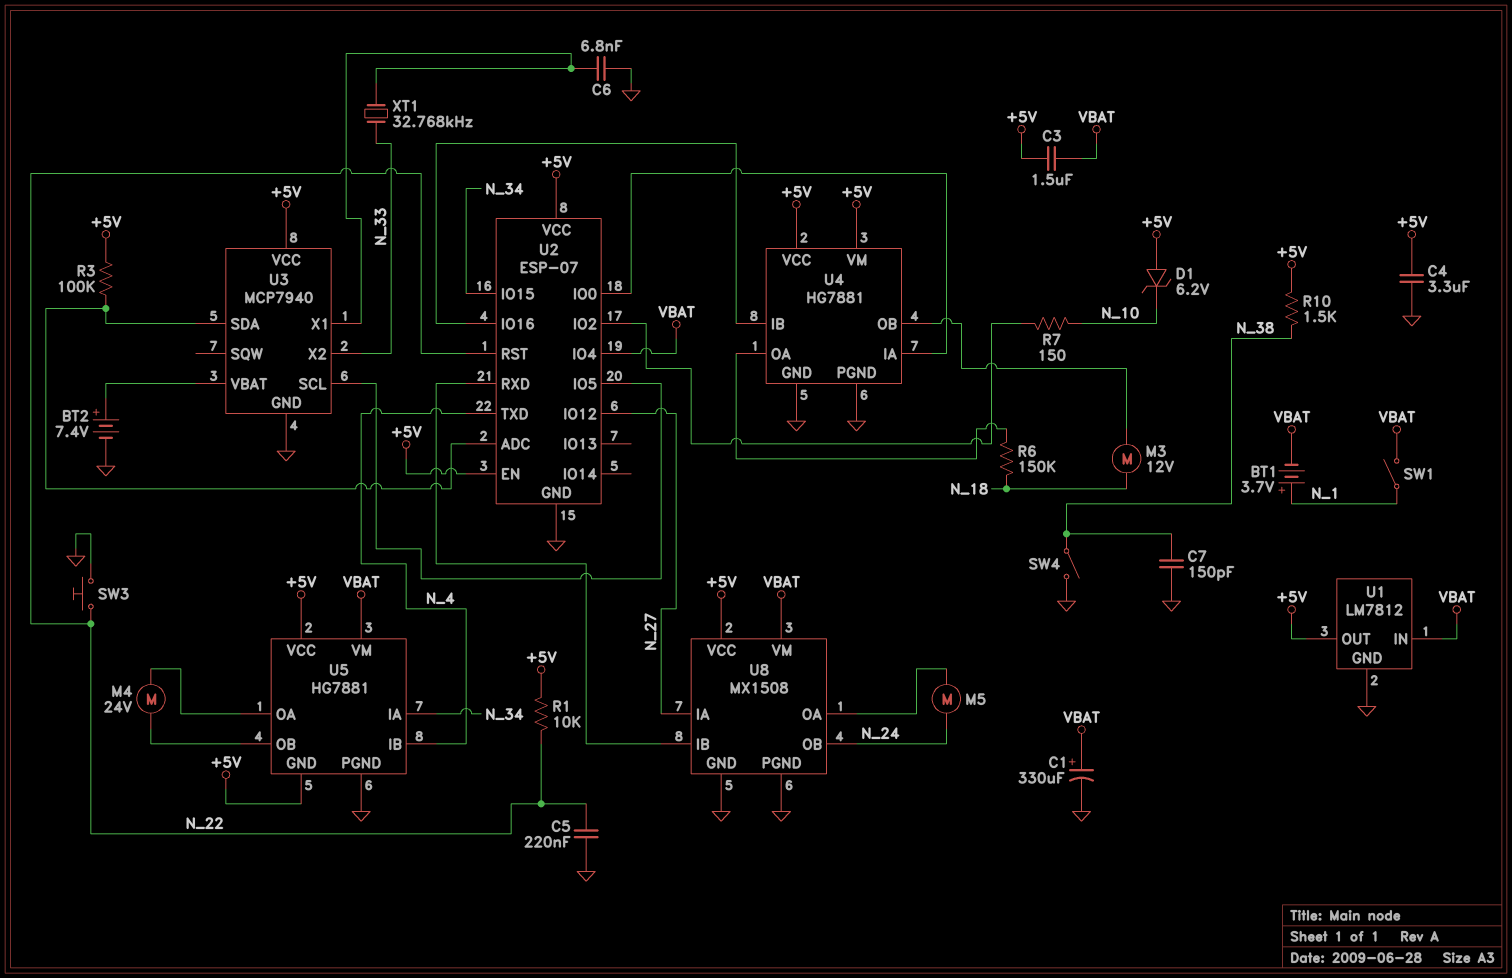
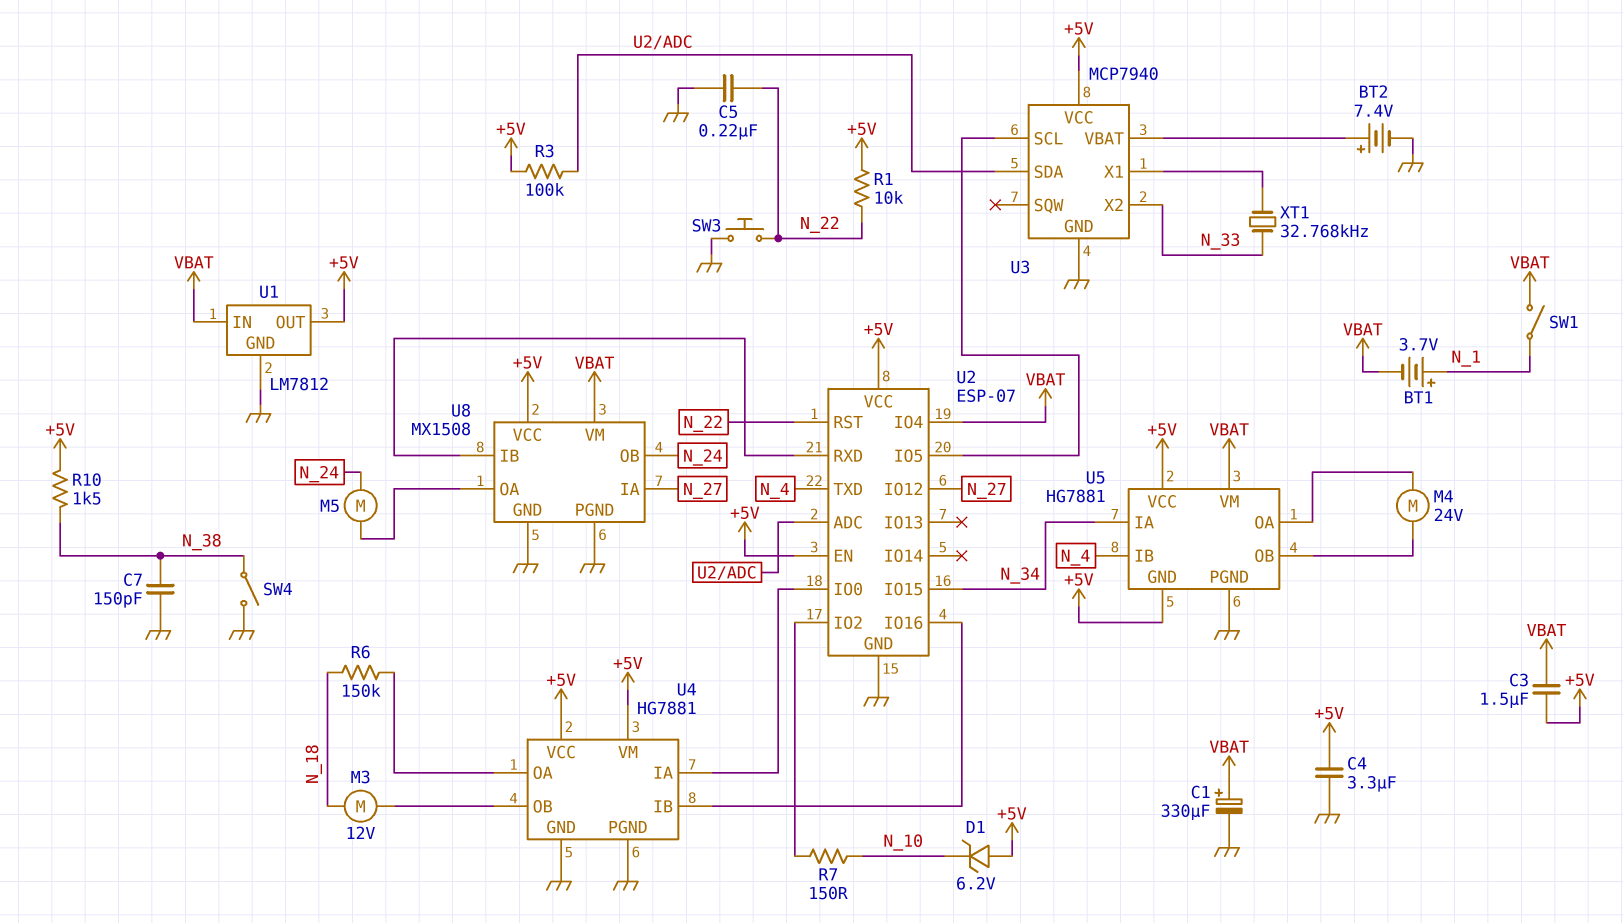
C6: 6.8nF (GND, U3/X1) -> none

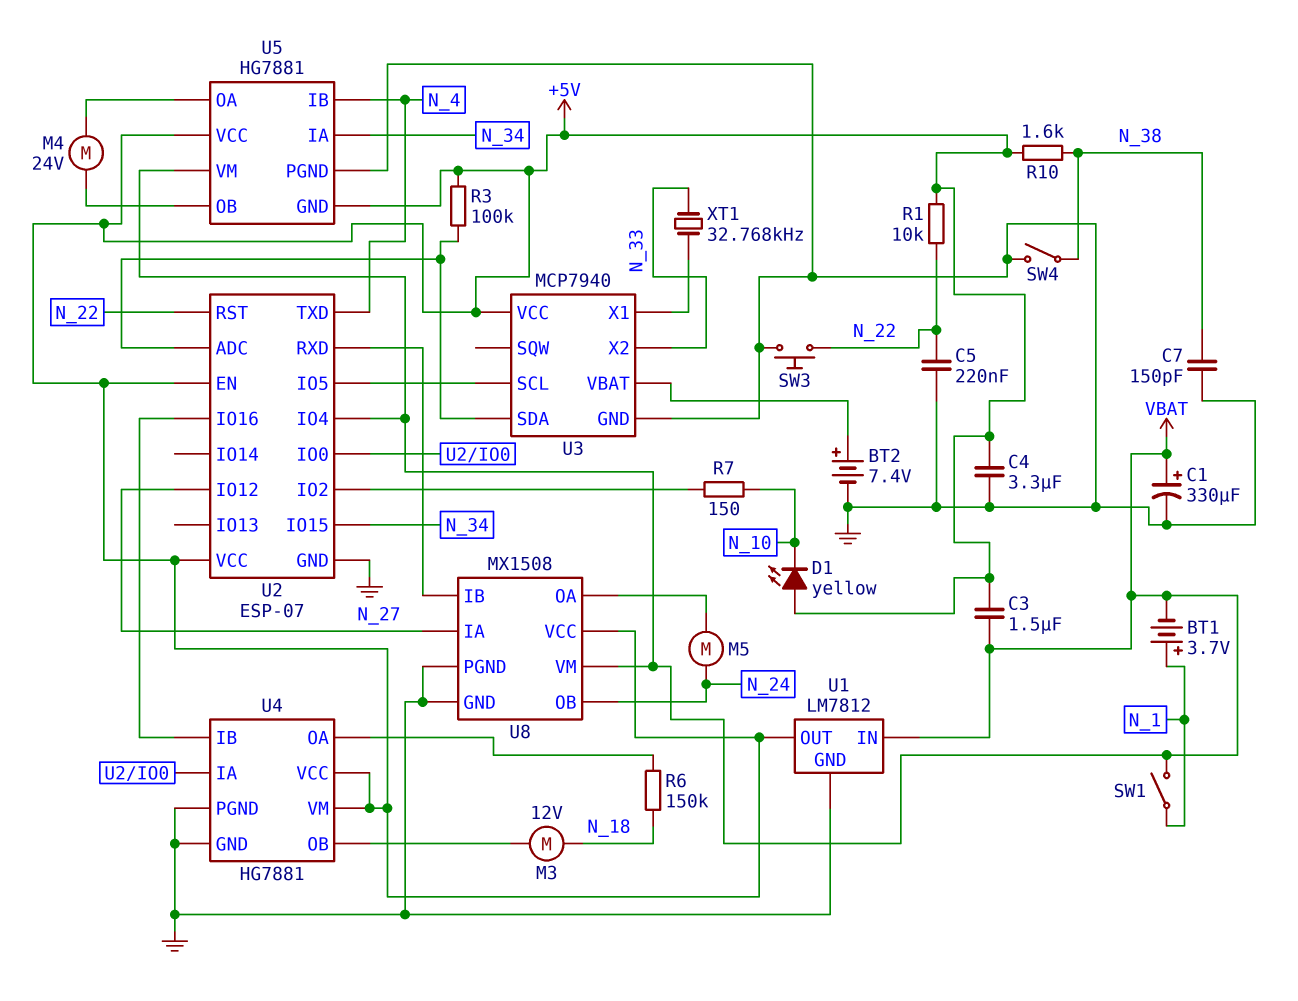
D1: zener 6.2V (A +5V, K N_10) -> LED yellow (A +5V, K N_10)
R10: 1.5k (+5V, N_38) -> 1.6k (+5V, N_38)

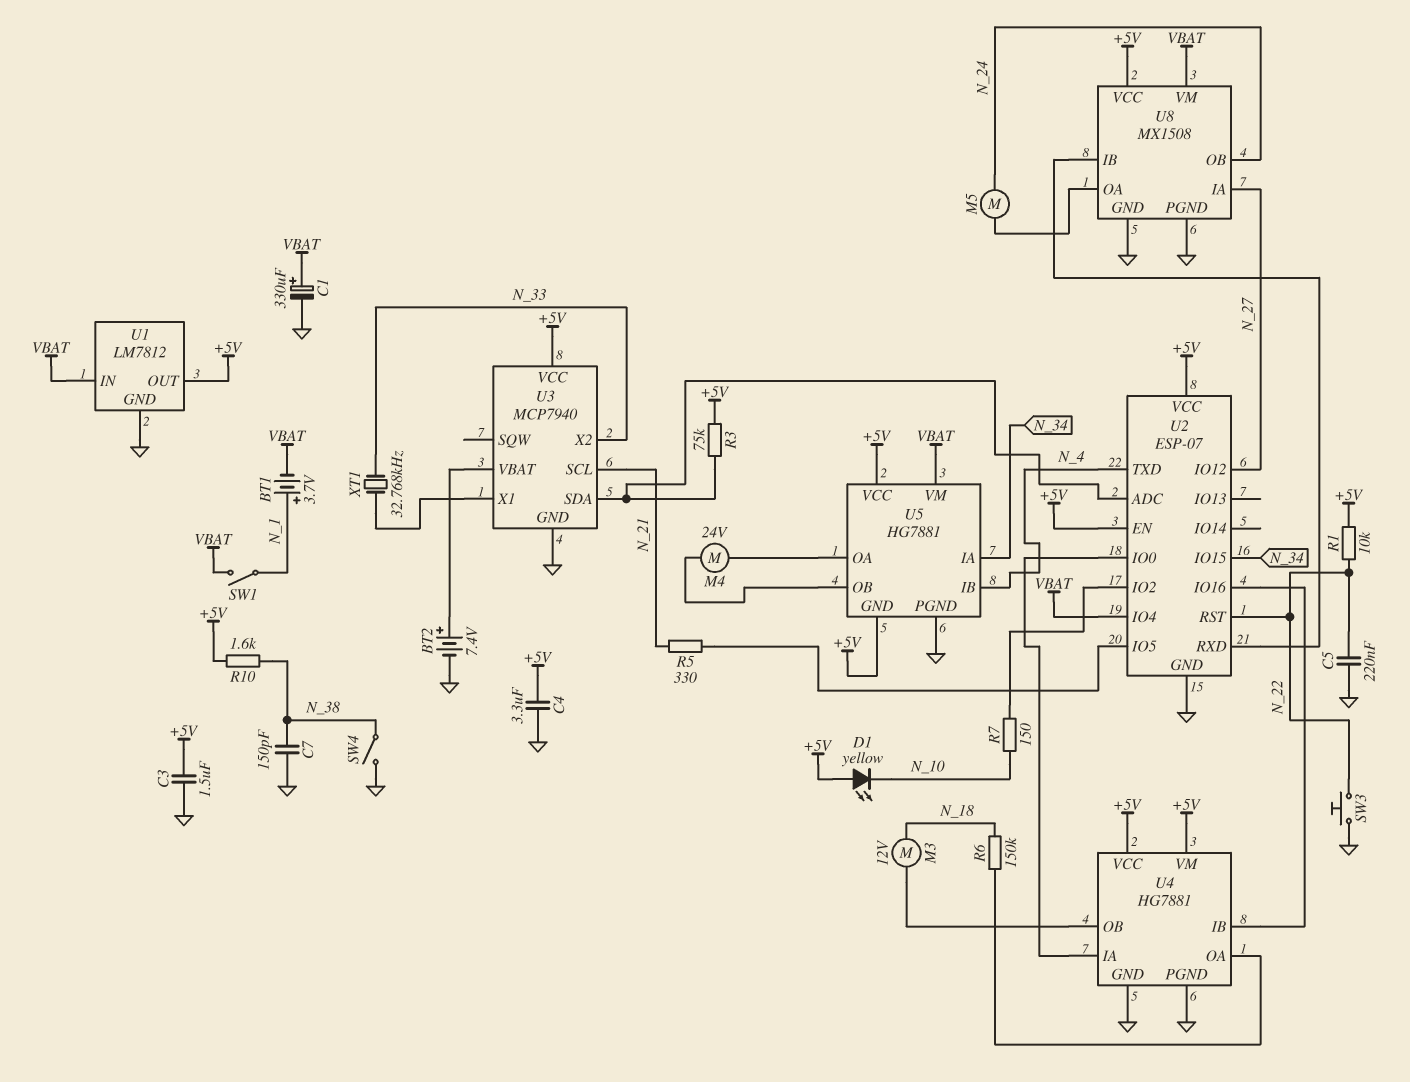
C3: 1.5uF (+5V, VBAT) -> 1.5uF (+5V, GND)
R3: 100k (+5V, U2/ADC) -> 75k (+5V, U2/ADC)
R5: none -> 330 (N_21, U2/IO5)
U3 pin SCL: U2/IO5 -> N_21

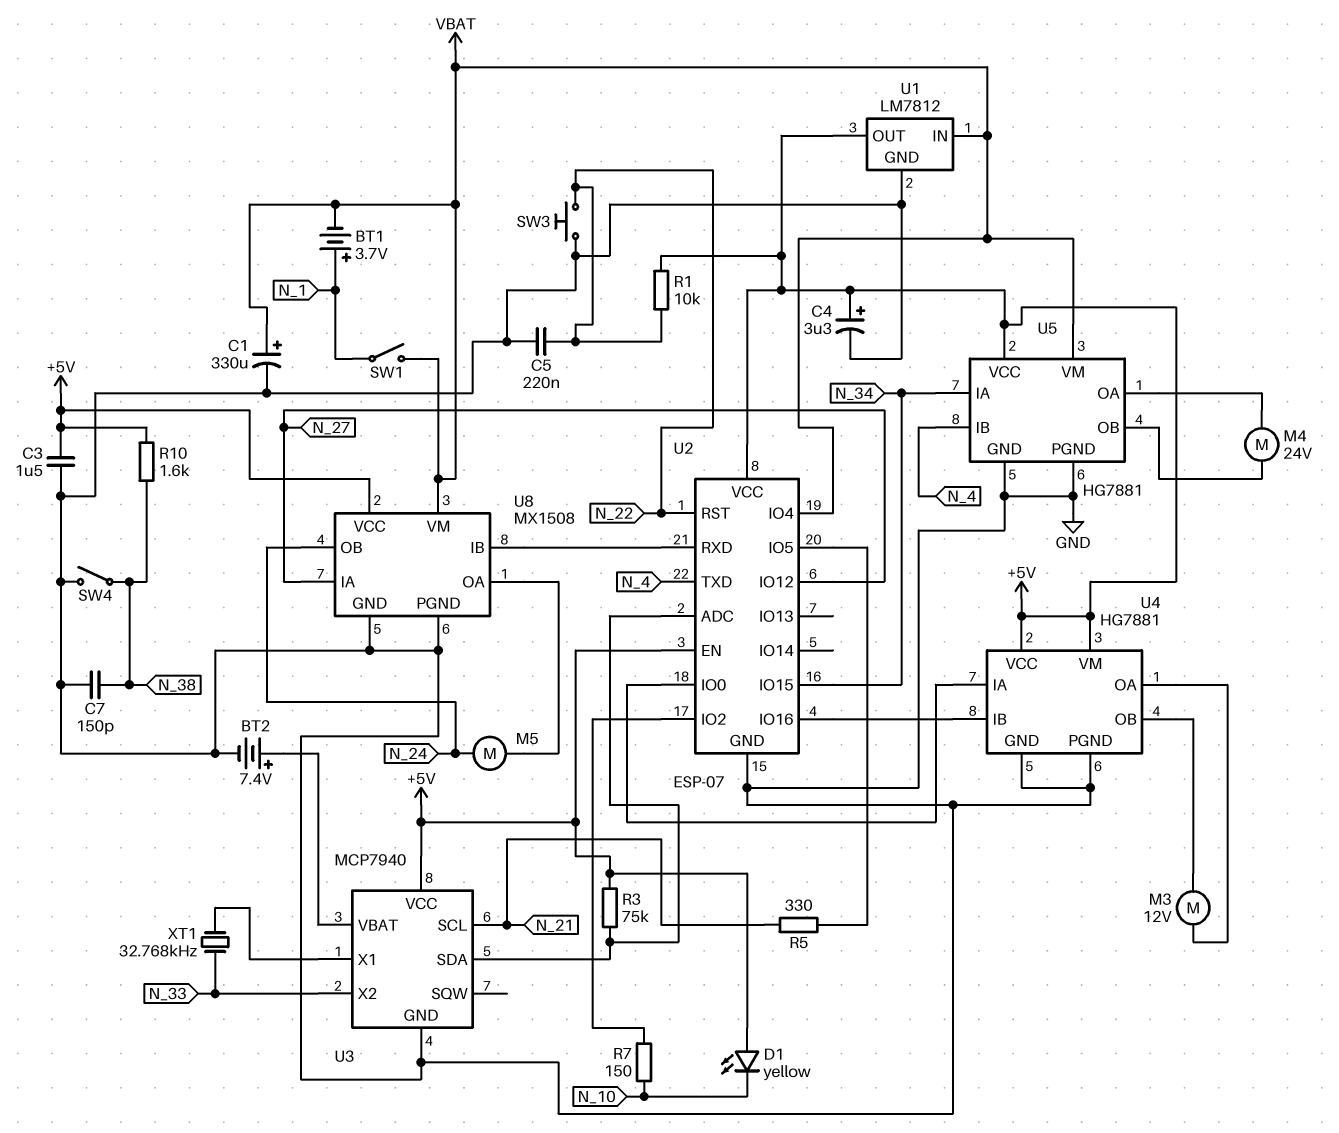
C4: 3.3uF (+5V, GND) -> 3.3uF (plus +5V, minus GND)
M3: motor 12V (N_18, U4/OB) -> motor 12V (U4/OA, U4/OB)
R6: 150k (N_18, U4/OA) -> none
U5 pin GND: +5V -> GND

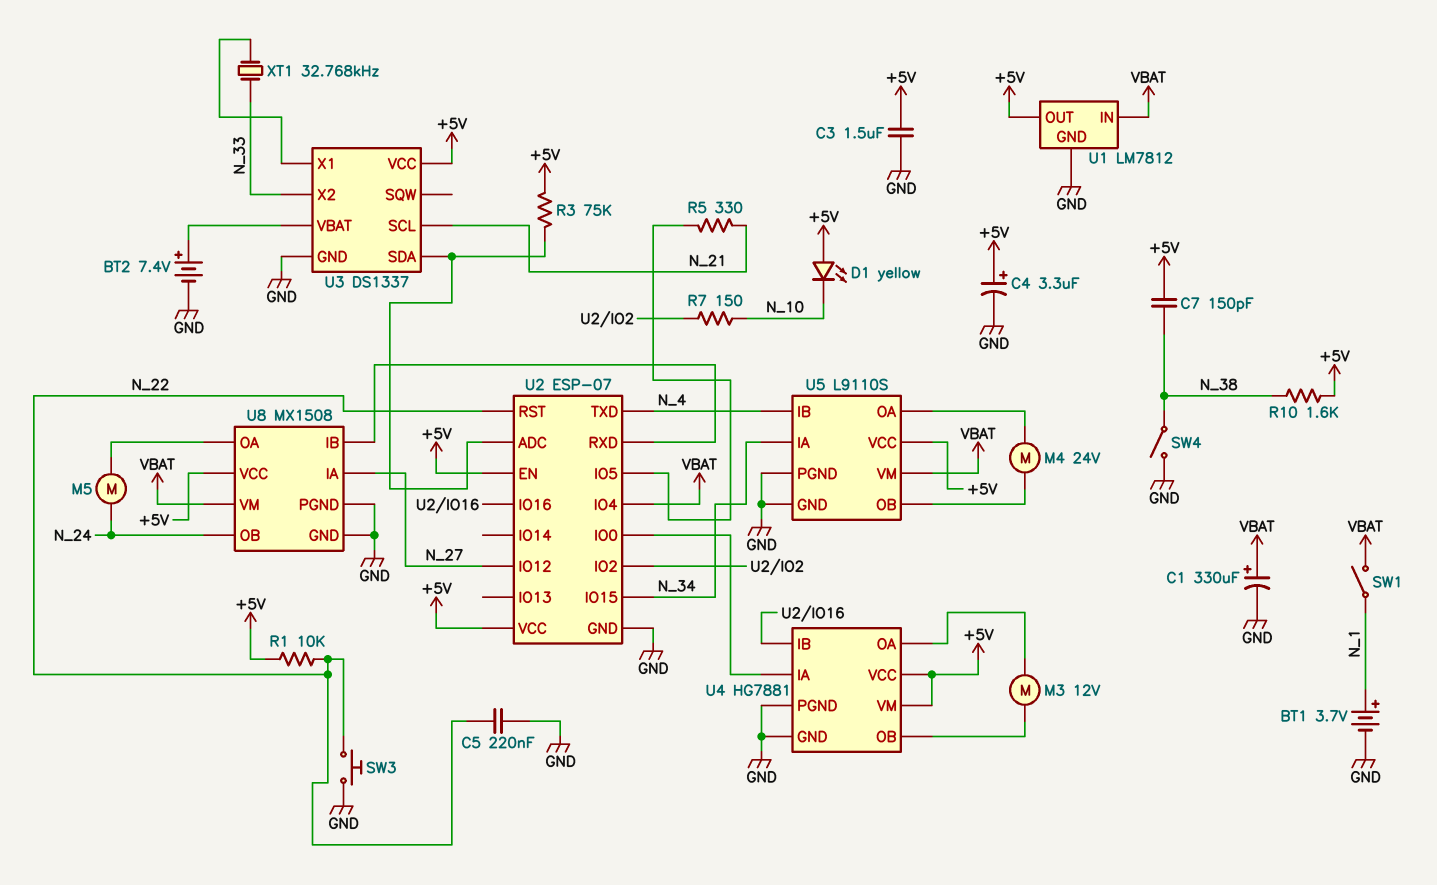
BT1: 3.7V (plus N_1, minus VBAT) -> 3.7V (plus N_1, minus GND)
C7: 150pF (GND, N_38) -> 150pF (+5V, N_38)
U3: MCP7940 -> DS1337
U5: HG7881 -> L9110S

